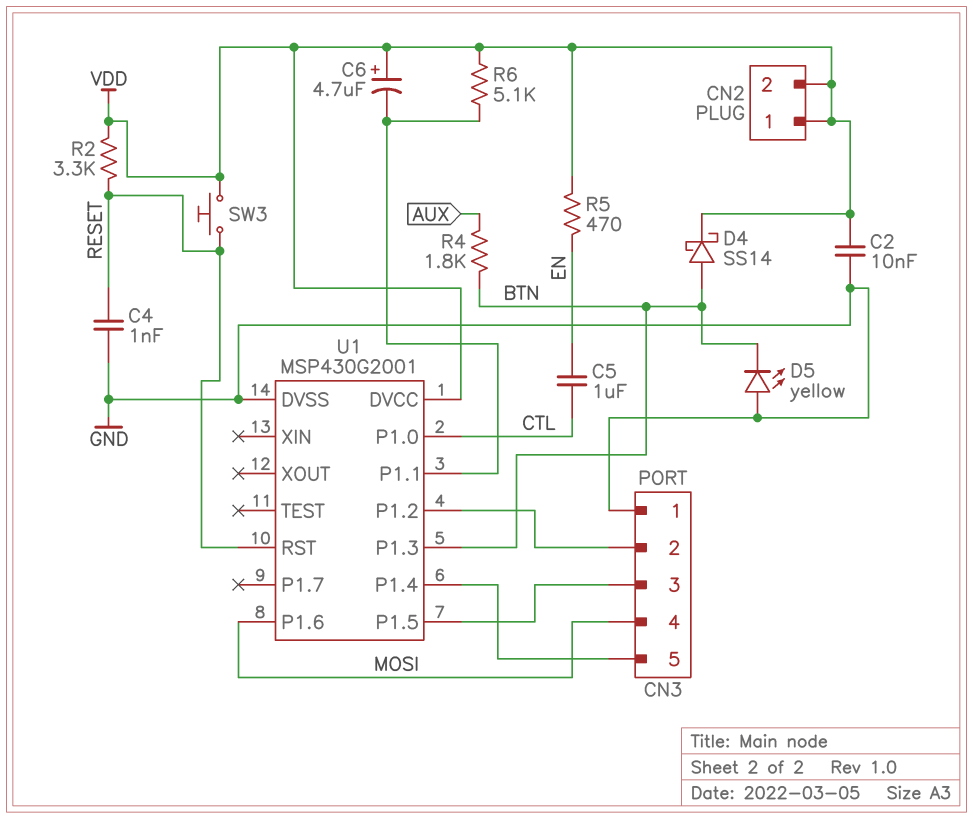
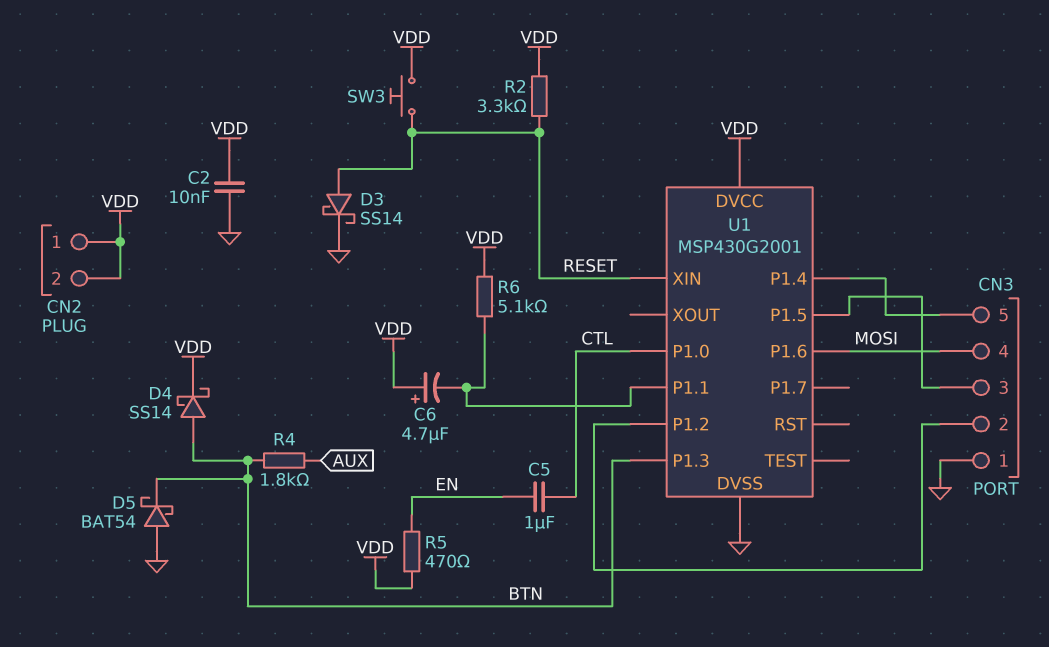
C4: 1nF (GND, RESET) -> none
D3: none -> schottky SS14 (A RESET, K GND)
D5: LED yellow (A GND, K BTN) -> schottky BAT54 (A GND, K BTN)
U1 pin RST: RESET -> none
U1 pin XIN: none -> RESET

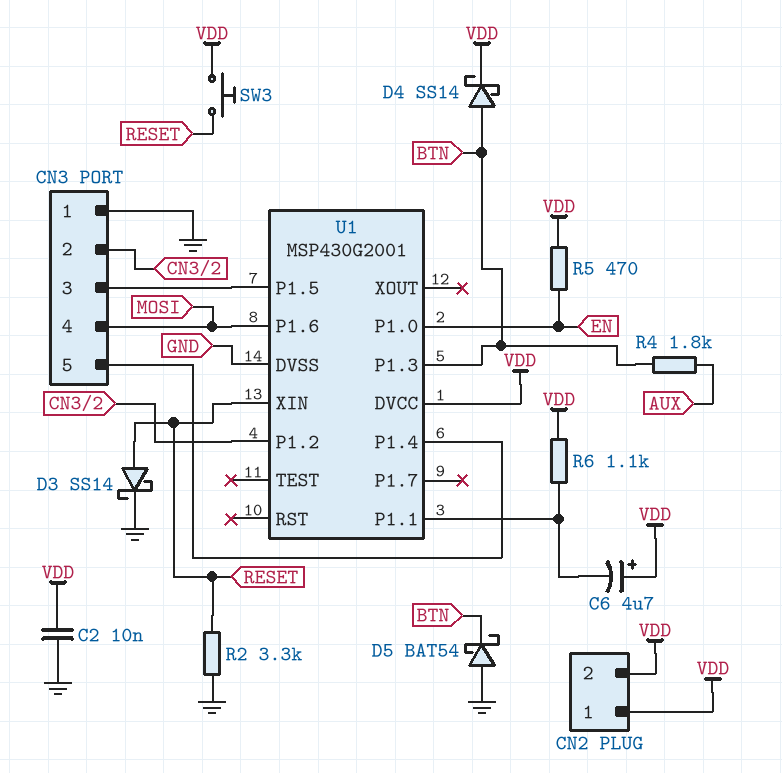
C5: 1uF (CTL, EN) -> none
R2: 3.3k (RESET, VDD) -> 3.3k (GND, RESET)
R6: 5.1k (U1/P1.1, VDD) -> 1.1k (U1/P1.1, VDD)
U1 pin P1.0: CTL -> EN

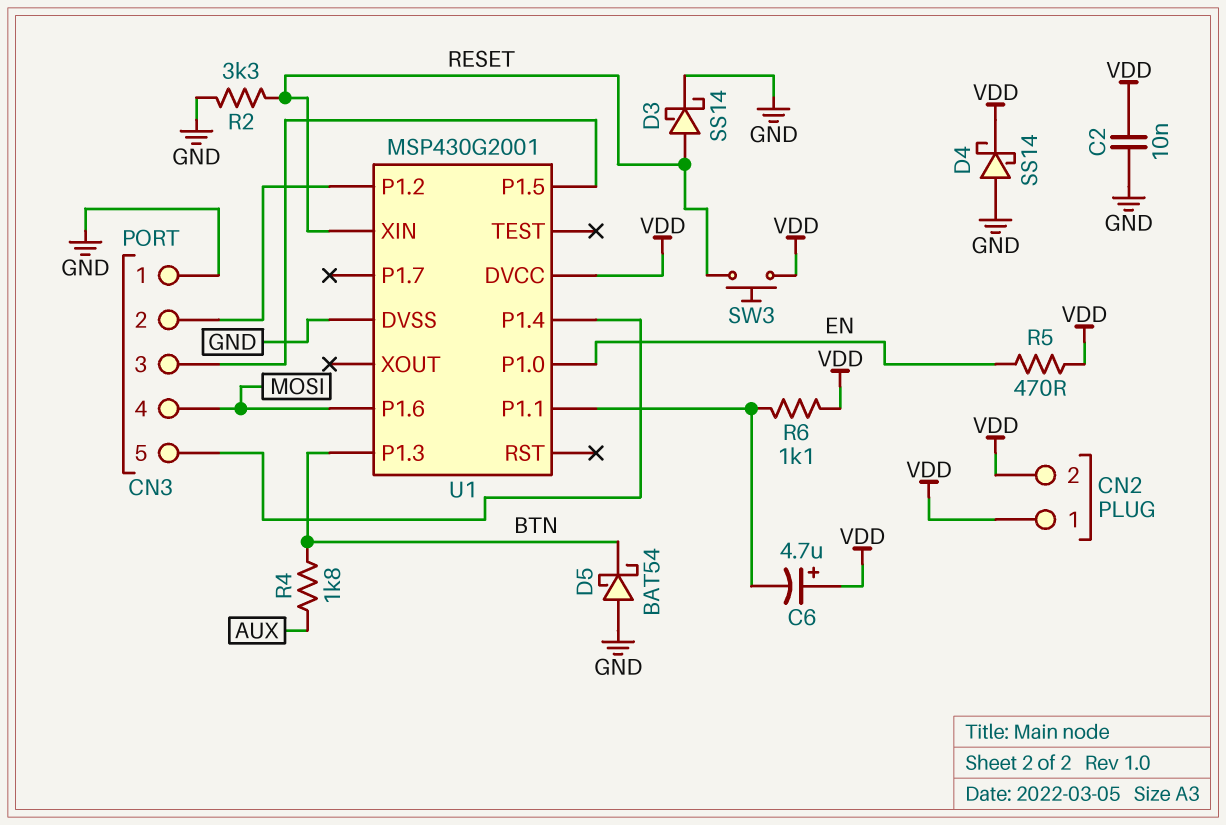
D4: schottky SS14 (A BTN, K VDD) -> schottky SS14 (A GND, K VDD)

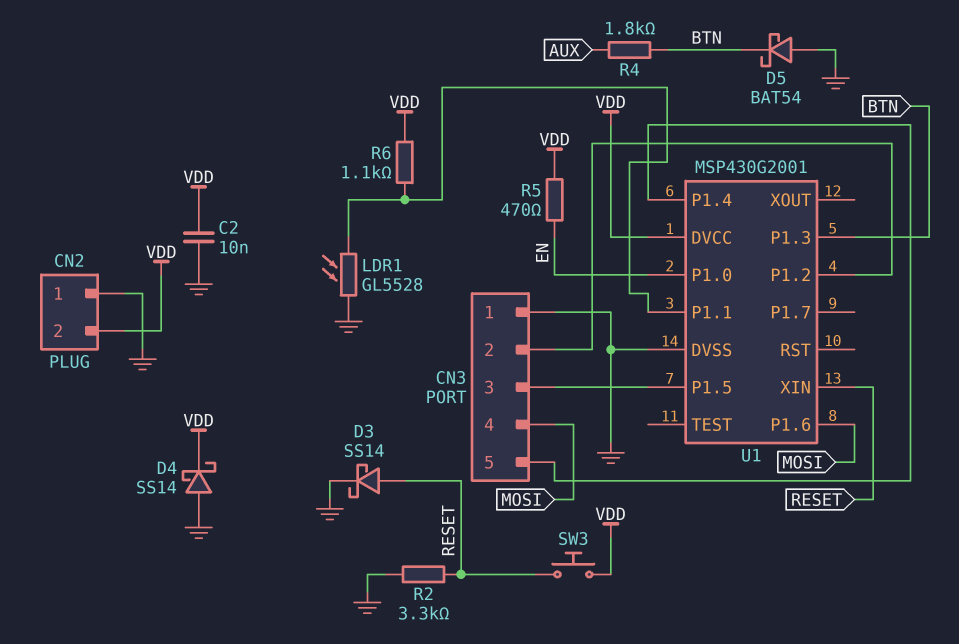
C6: 4.7uF (plus VDD, minus U1/P1.1) -> none
CN2 pin 1: VDD -> GND
LDR1: none -> GL5528 (GND, U1/P1.1)

